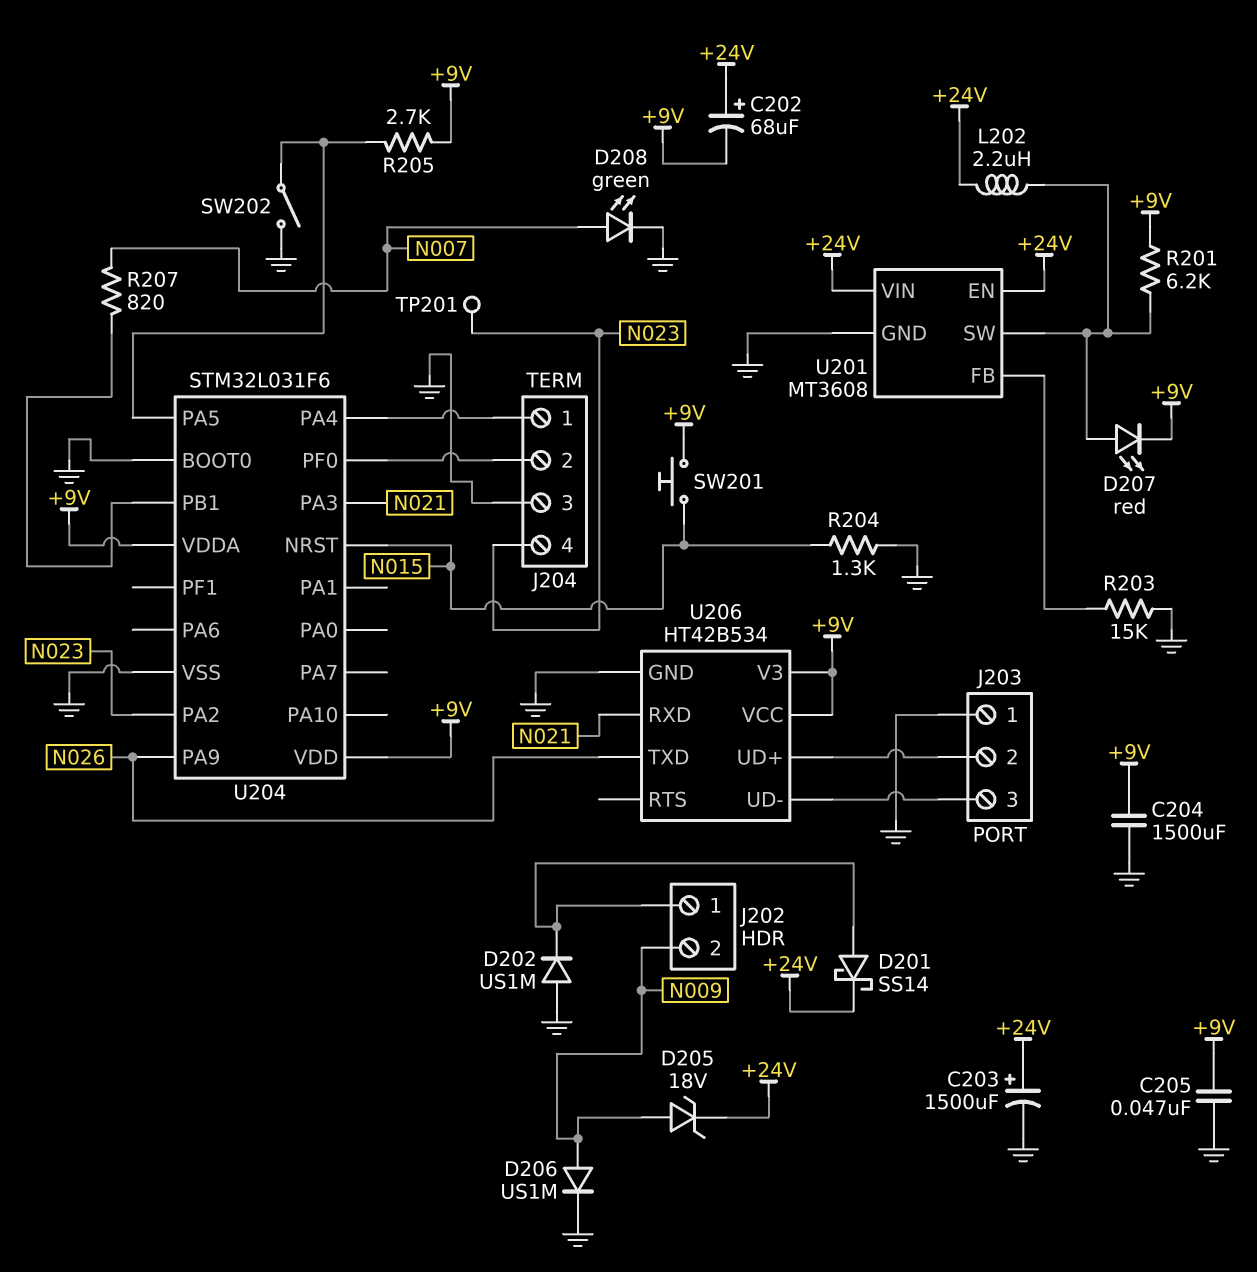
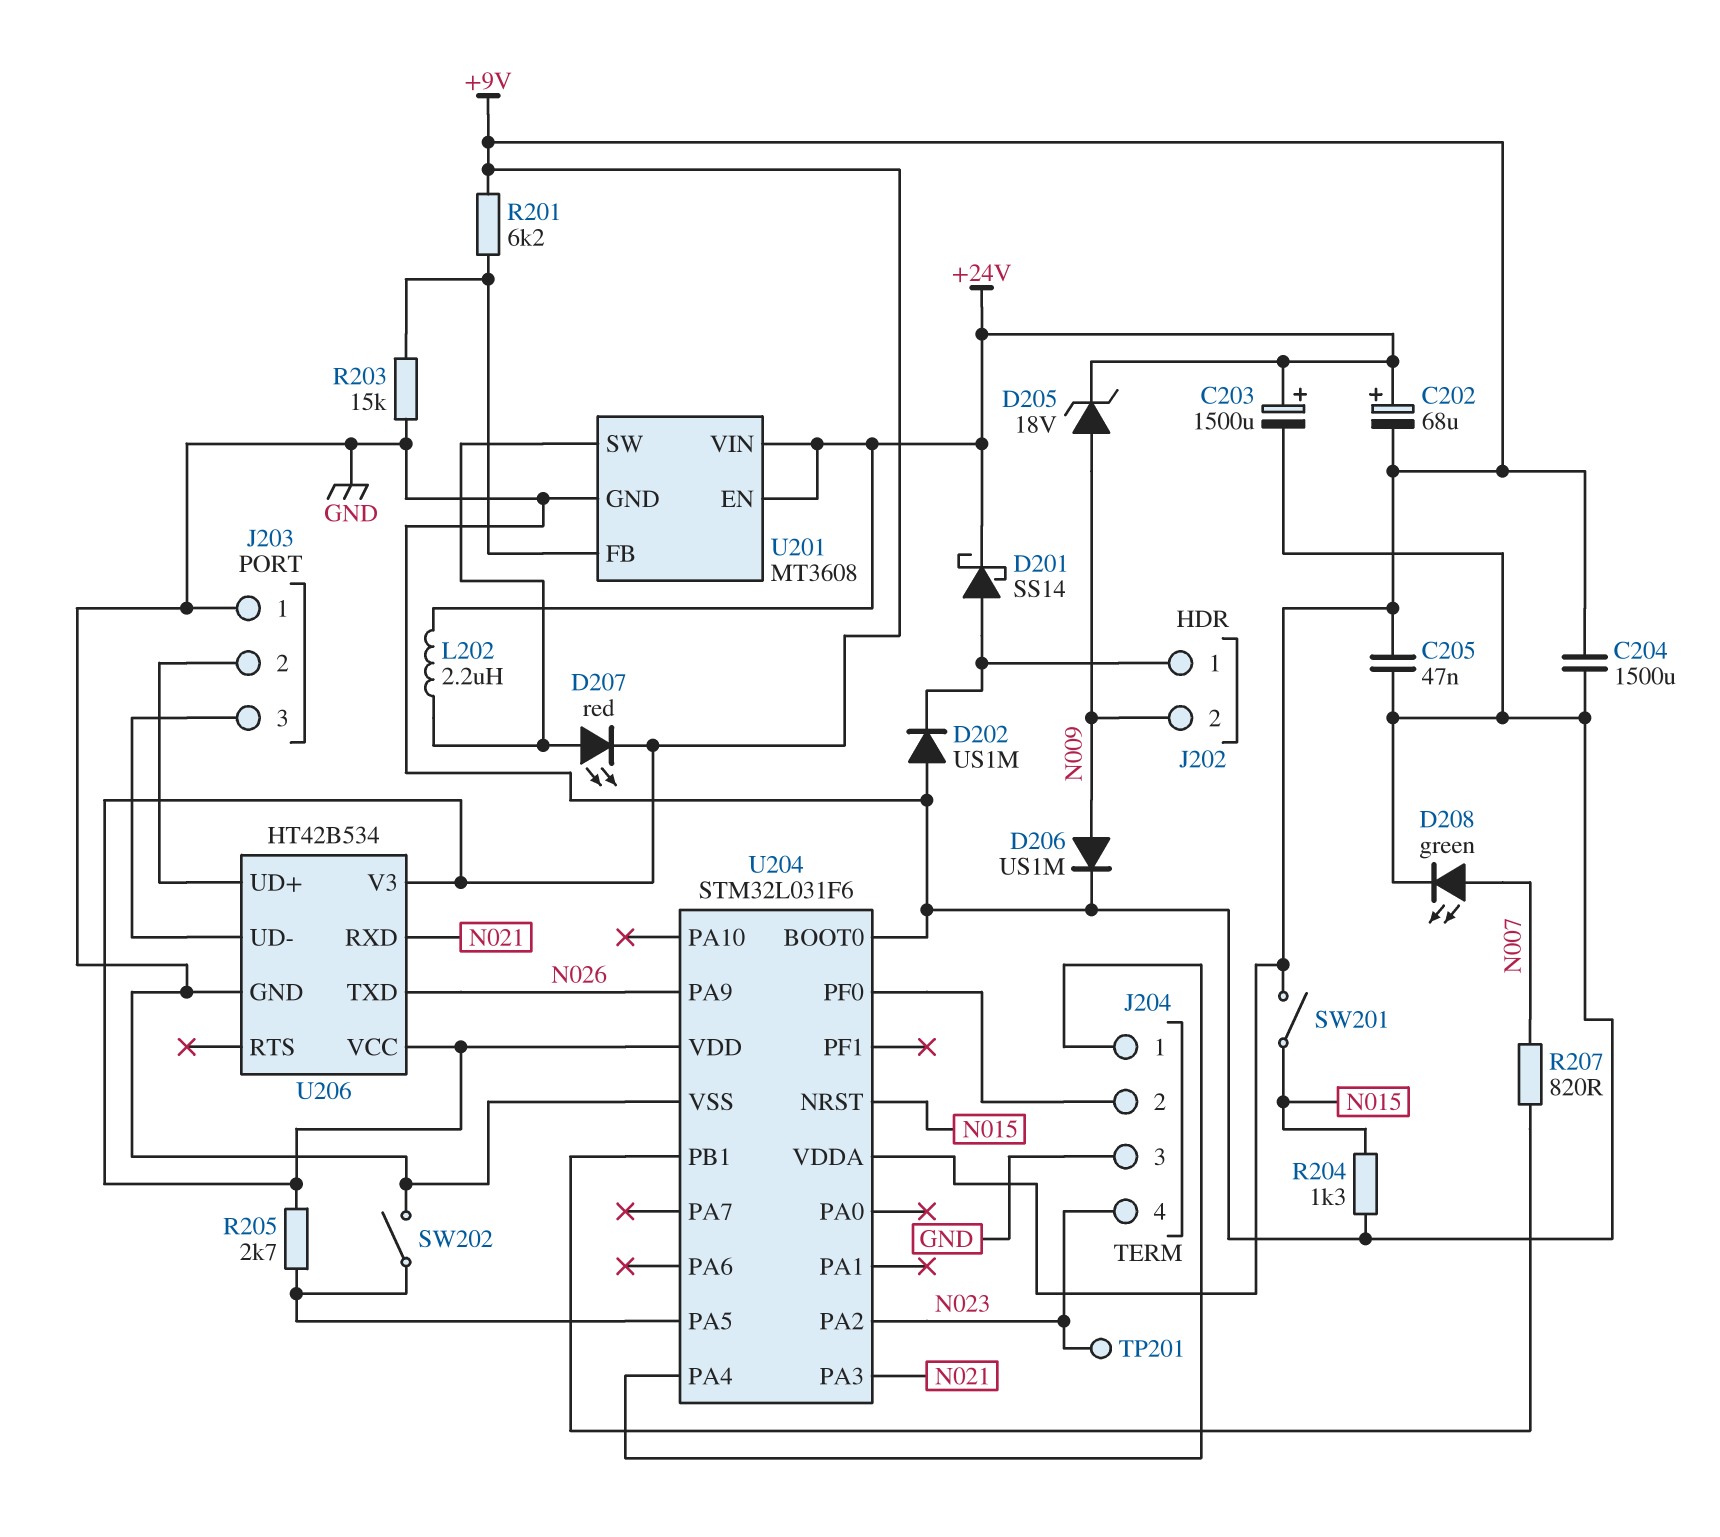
R201: 6.2k (+9V, U201/SW) -> 6.2k (+9V, U201/FB)
SW201: button (+9V, N015) -> switch (+9V, N015)

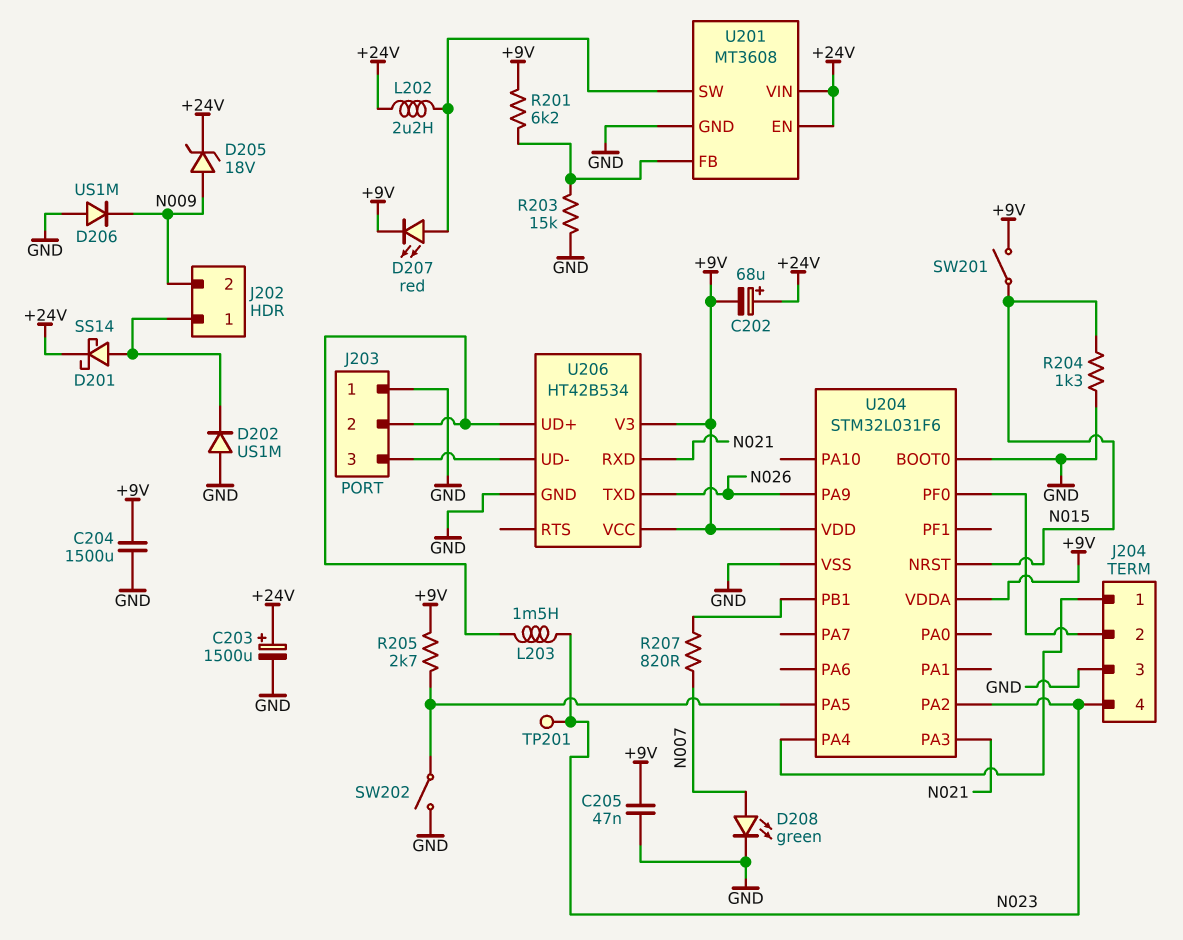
D206: diode US1M (A N009, K GND) -> diode US1M (A GND, K N009)
L203: none -> 1.5mH (J203/2, N023)

